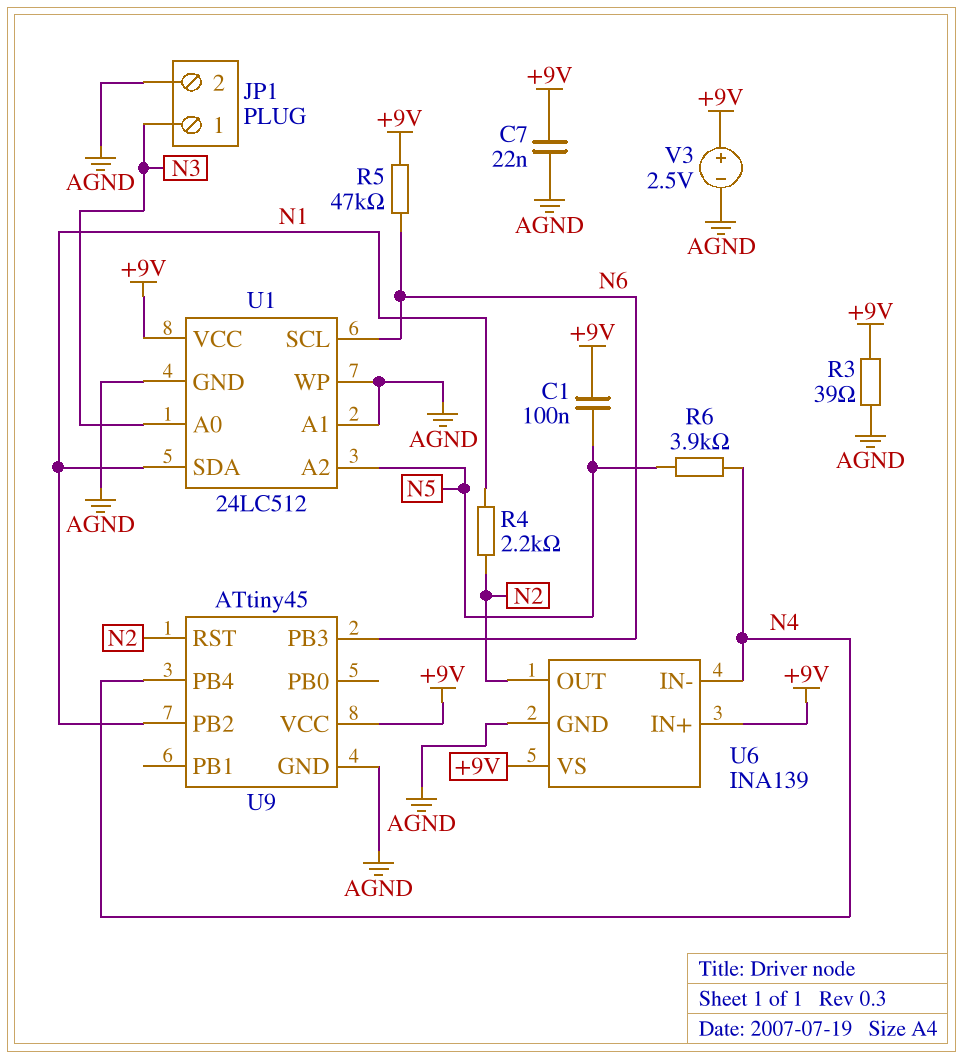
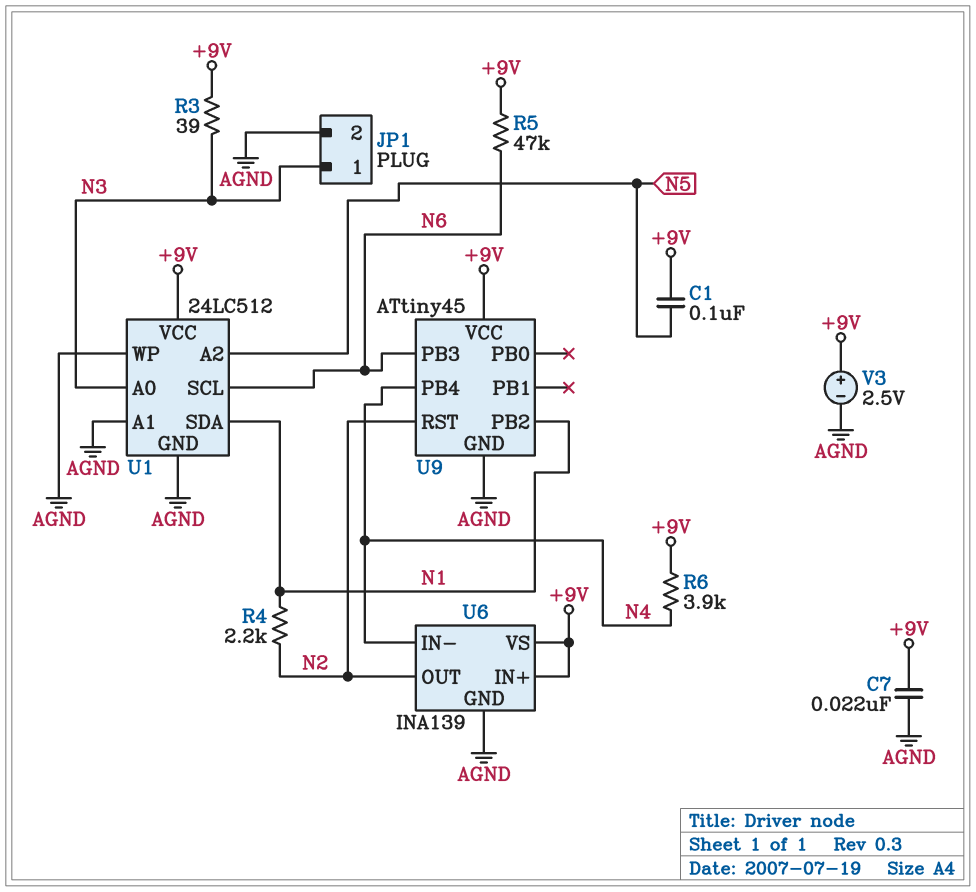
R3: 39 (+9V, AGND) -> 39 (+9V, N3)
R6: 3.9k (N4, N5) -> 3.9k (+9V, N4)

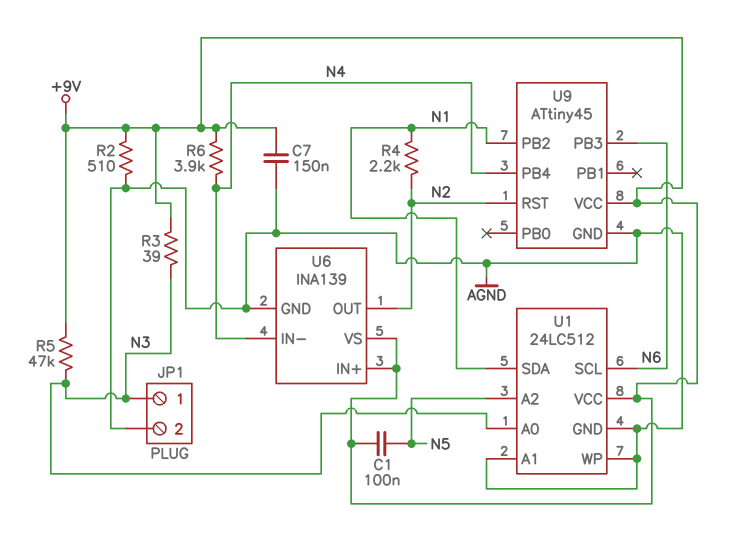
C7: 22nF (+9V, AGND) -> 150nF (+9V, AGND)
R2: none -> 510 (+9V, AGND)
R5: 47k (+9V, N6) -> 47k (+9V, N3)
V3: 2.5V (plus +9V, minus AGND) -> none

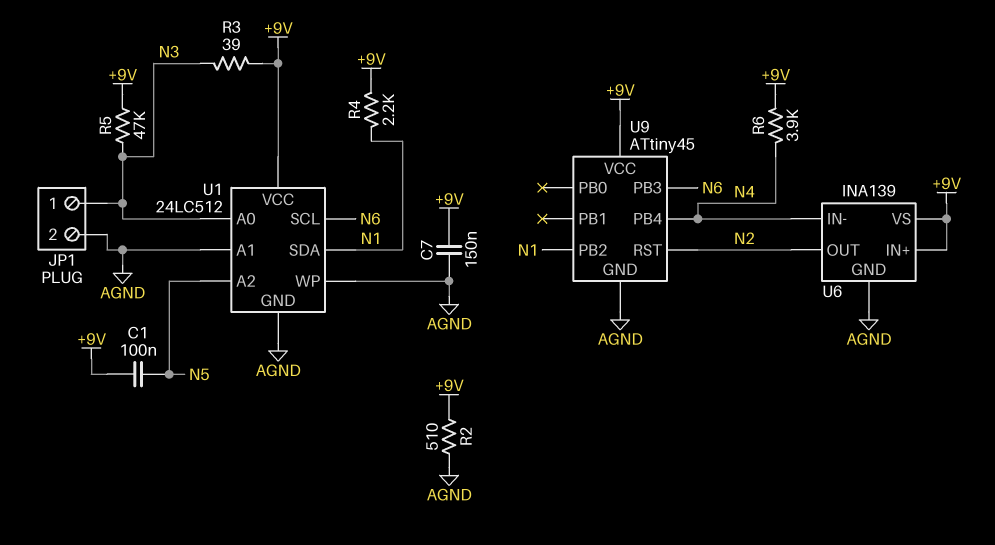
R4: 2.2k (N1, N2) -> 2.2k (+9V, N1)

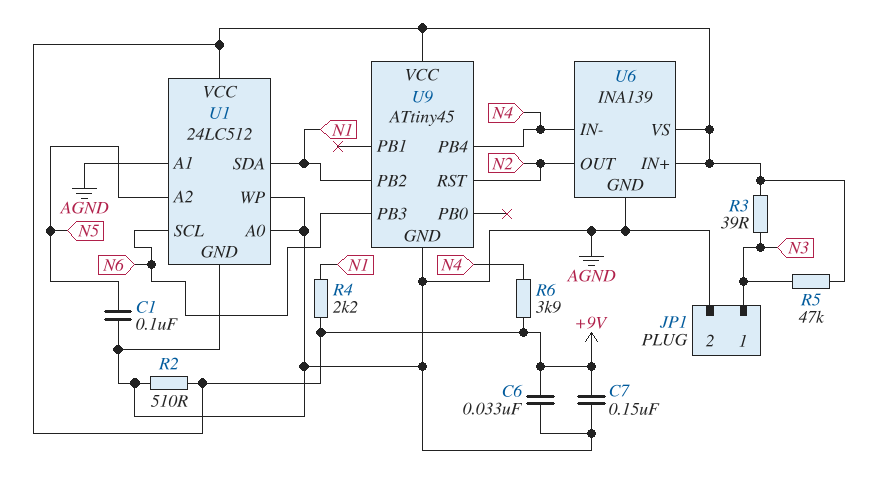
C1: 100nF (+9V, N5) -> 100nF (AGND, N5)
C6: none -> 33nF (+9V, AGND)
U1 pin A0: N3 -> AGND

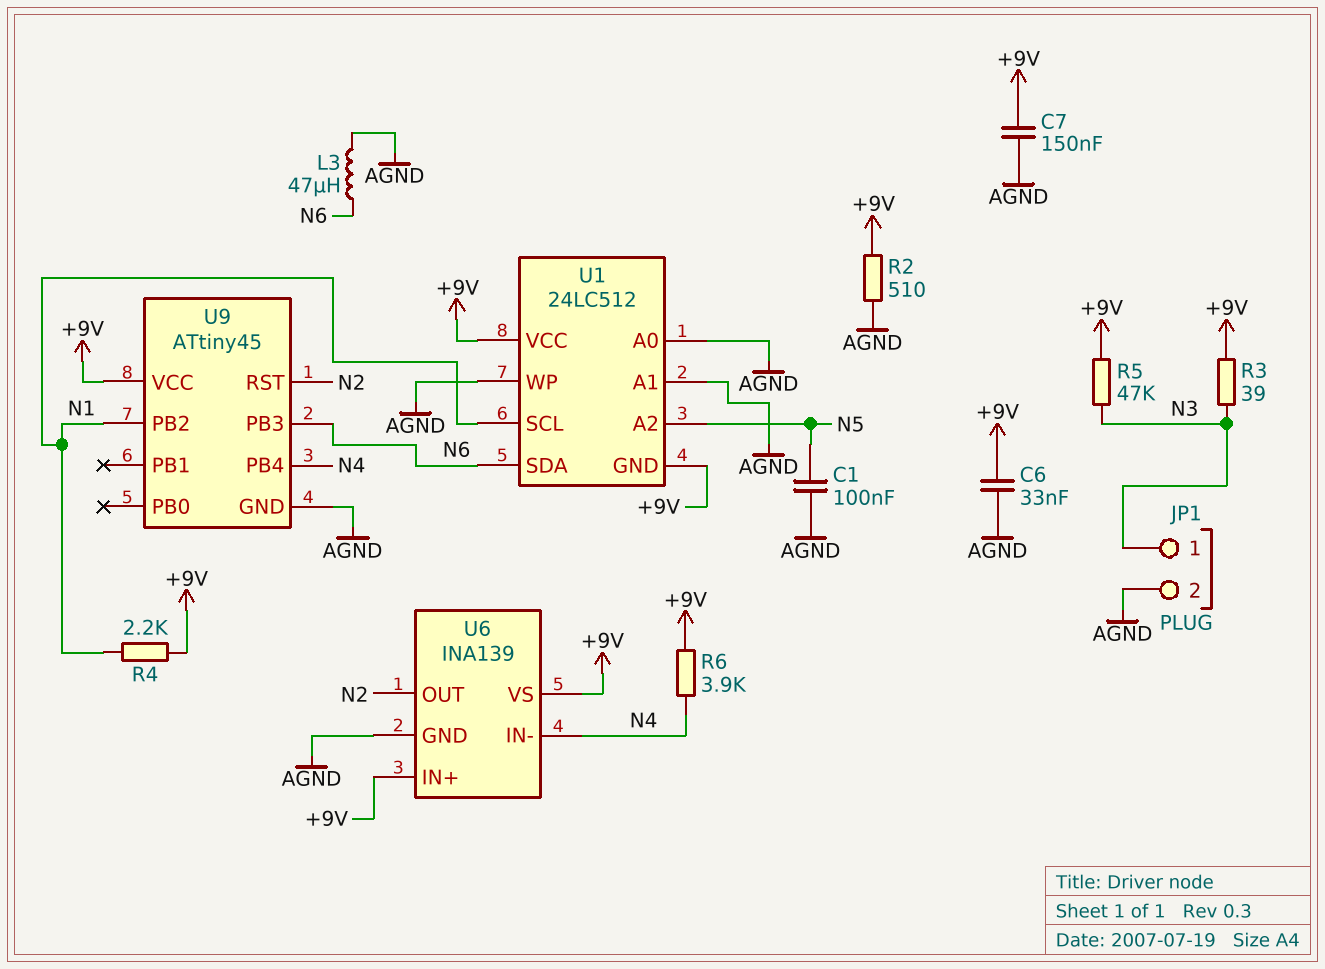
L3: none -> 47uH (AGND, N6)
U1 pin GND: AGND -> +9V
U1 pin SCL: N6 -> N1
U1 pin SDA: N1 -> N6

